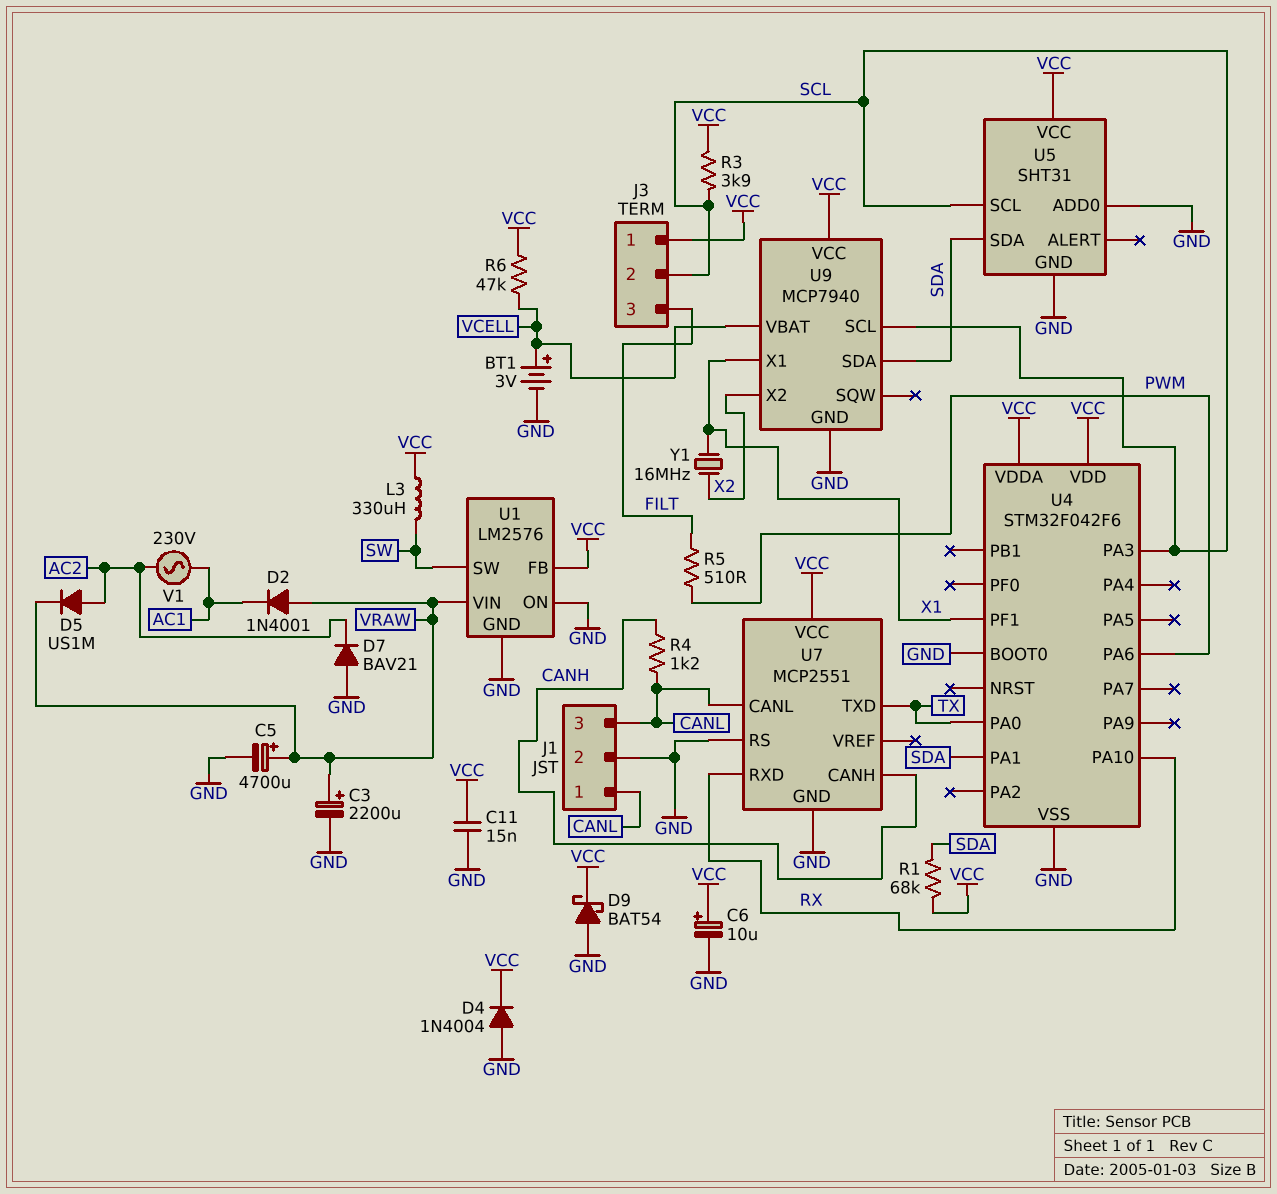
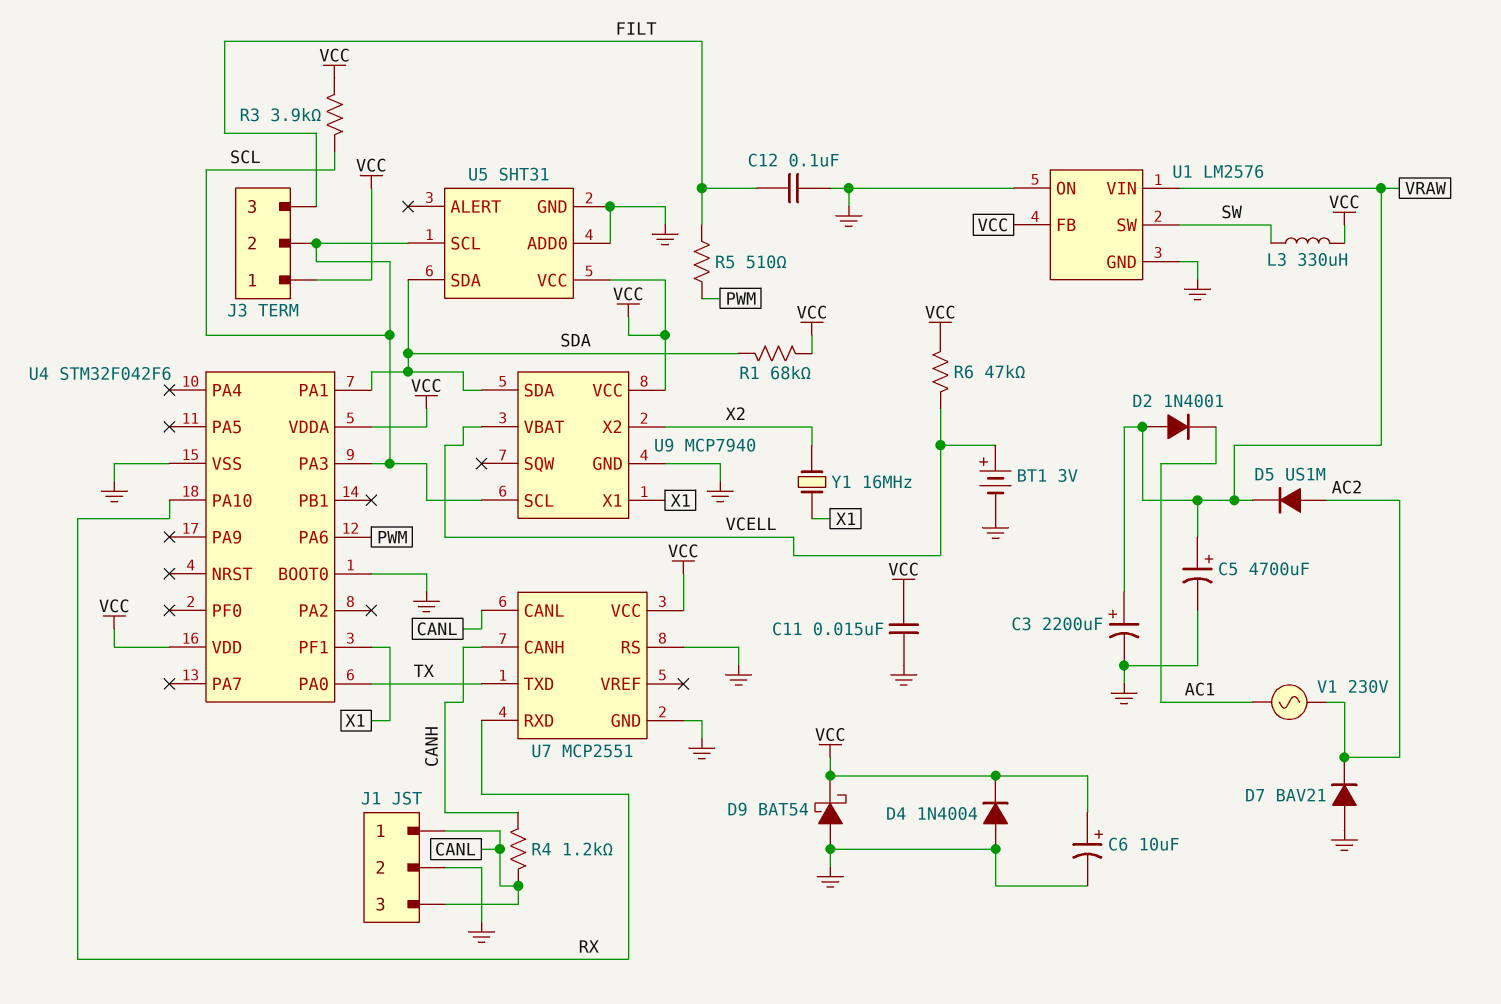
C12: none -> 100nF (FILT, GND)

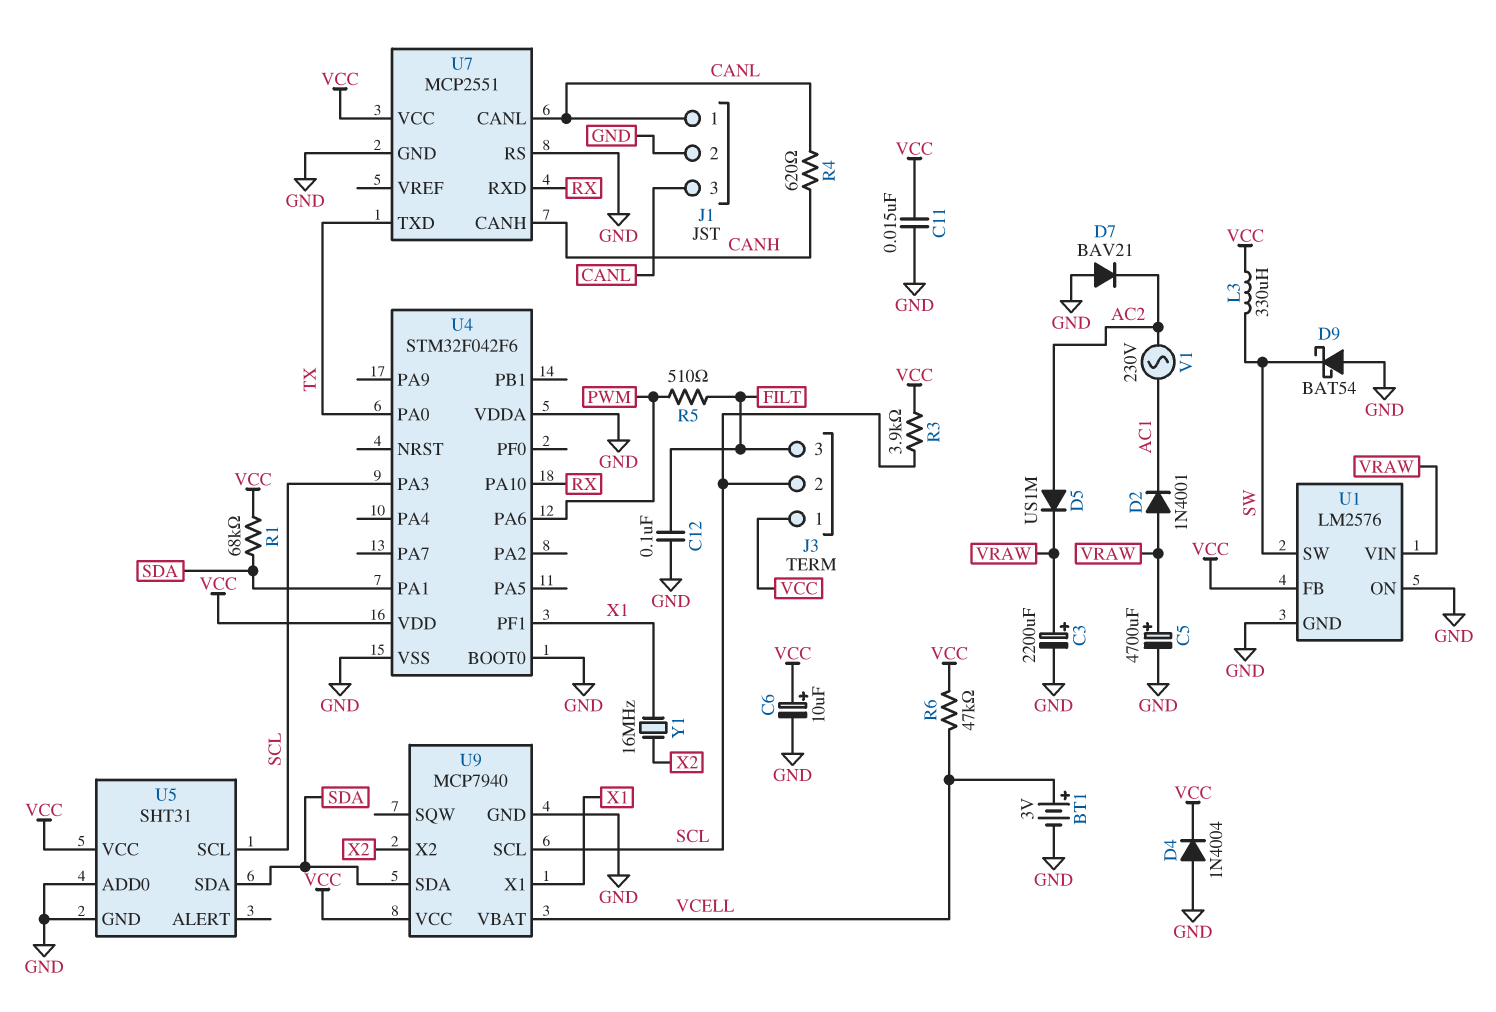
D9: schottky BAT54 (A GND, K VCC) -> schottky BAT54 (A GND, K SW)
R4: 1.2k (CANH, CANL) -> 620 (CANH, CANL)
U4 pin VDDA: VCC -> GND

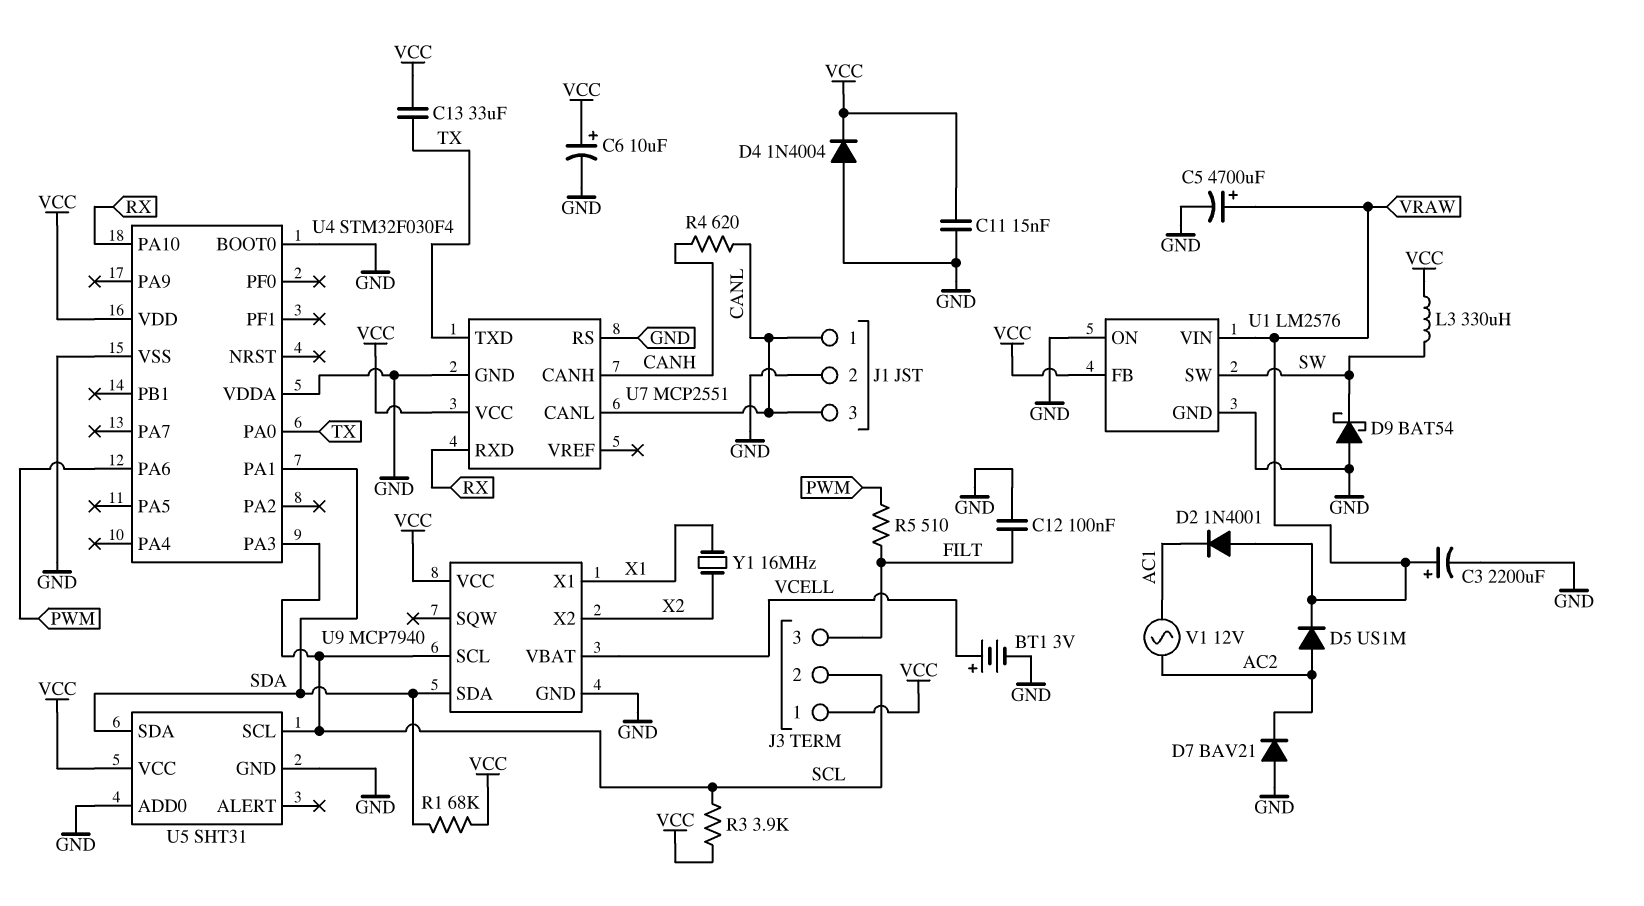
C13: none -> 33uF (TX, VCC)
R6: 47k (VCC, VCELL) -> none
U4: STM32F042F6 -> STM32F030F4
U4 pin PF1: X1 -> none
V1: AC 230V (AC1, AC2) -> AC 12V (AC1, AC2)

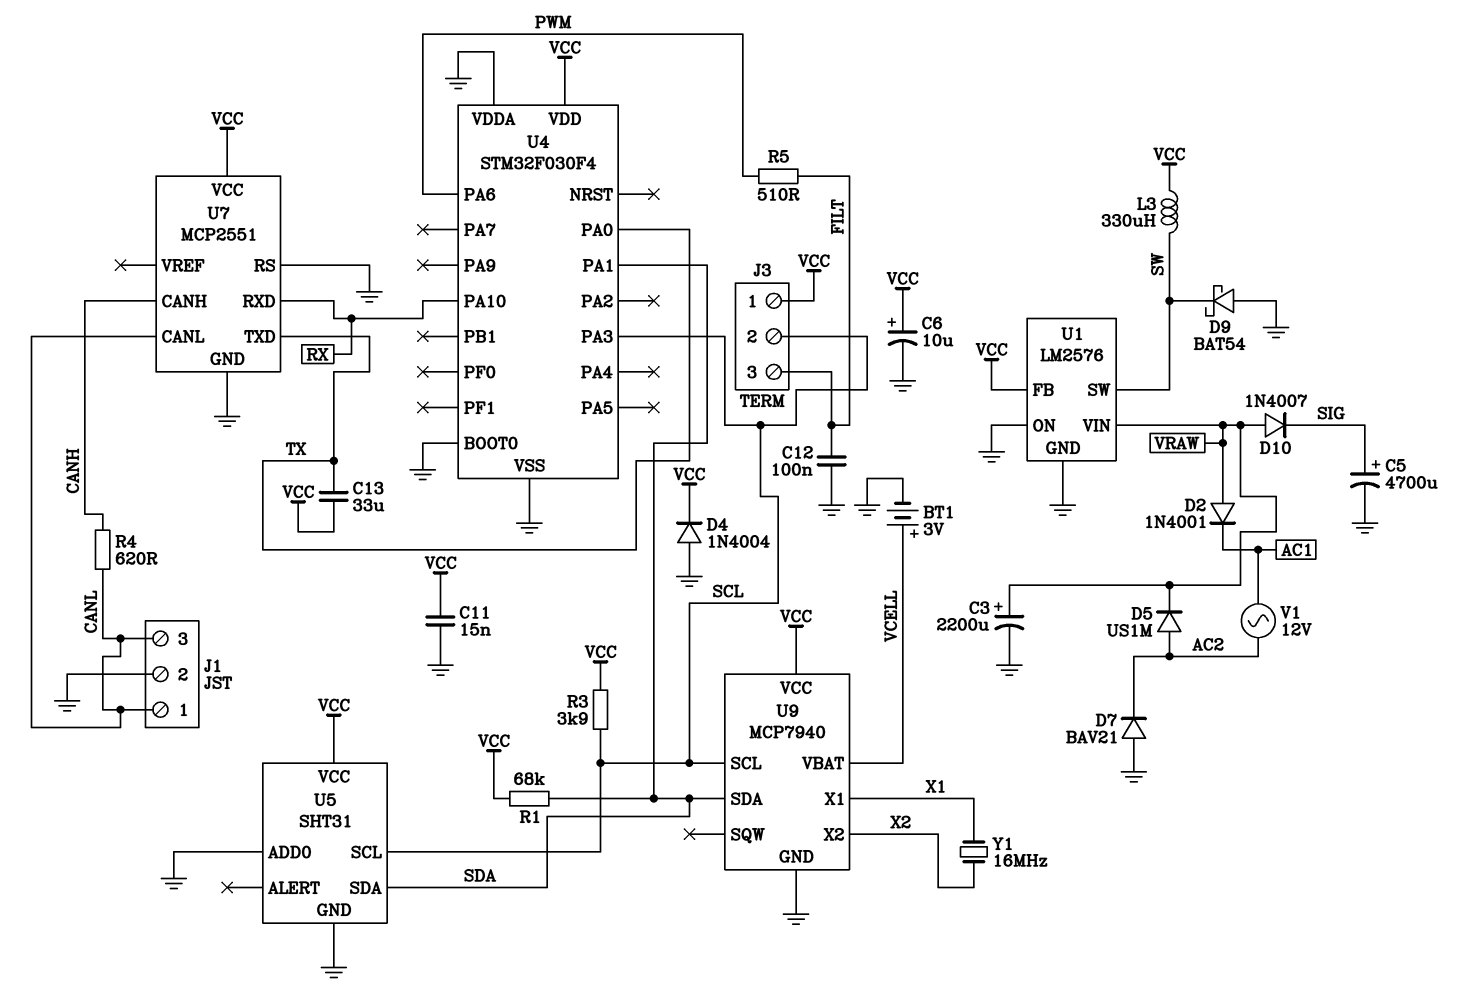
C5: 4700uF (plus VRAW, minus GND) -> 4700uF (plus SIG, minus GND)
D10: none -> diode 1N4007 (A VRAW, K SIG)

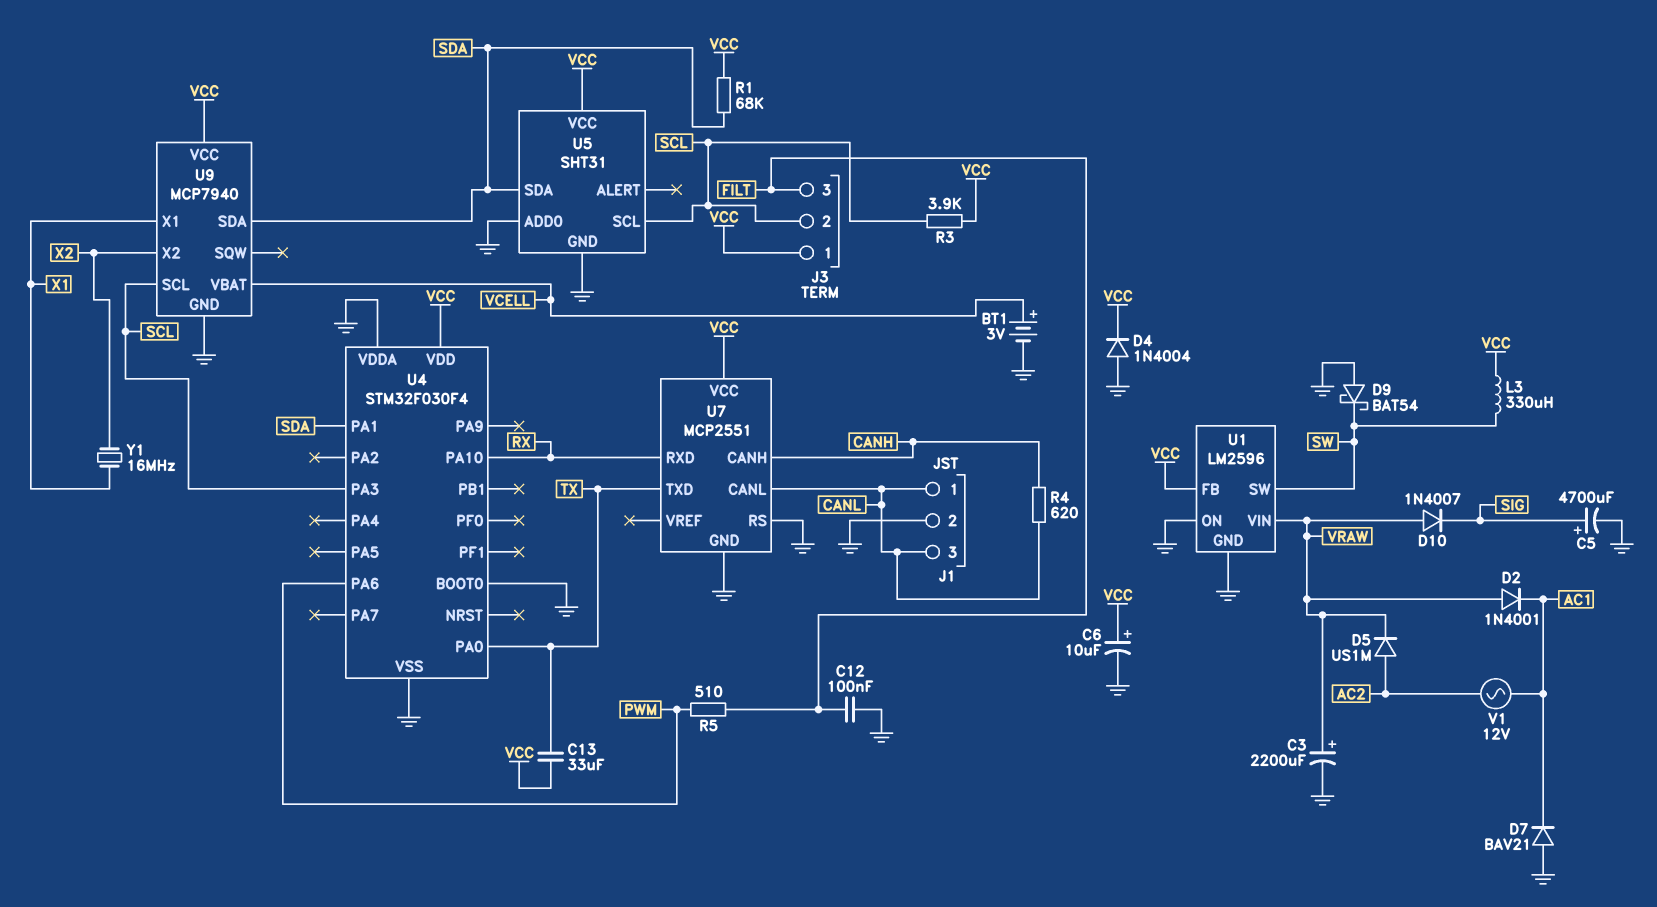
C11: 15nF (GND, VCC) -> none
D7: diode BAV21 (A GND, K AC2) -> diode BAV21 (A GND, K AC1)
U1: LM2576 -> LM2596

